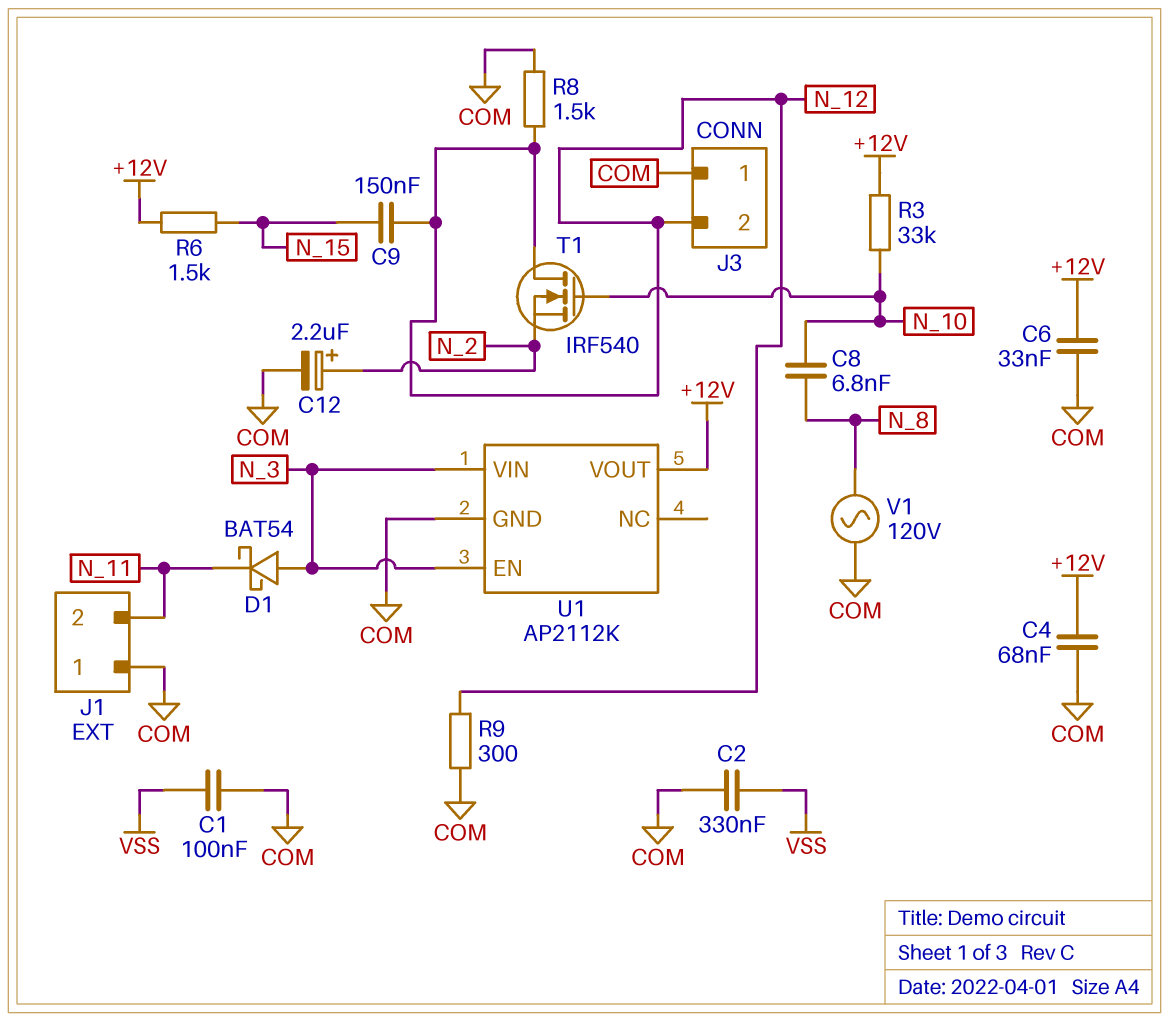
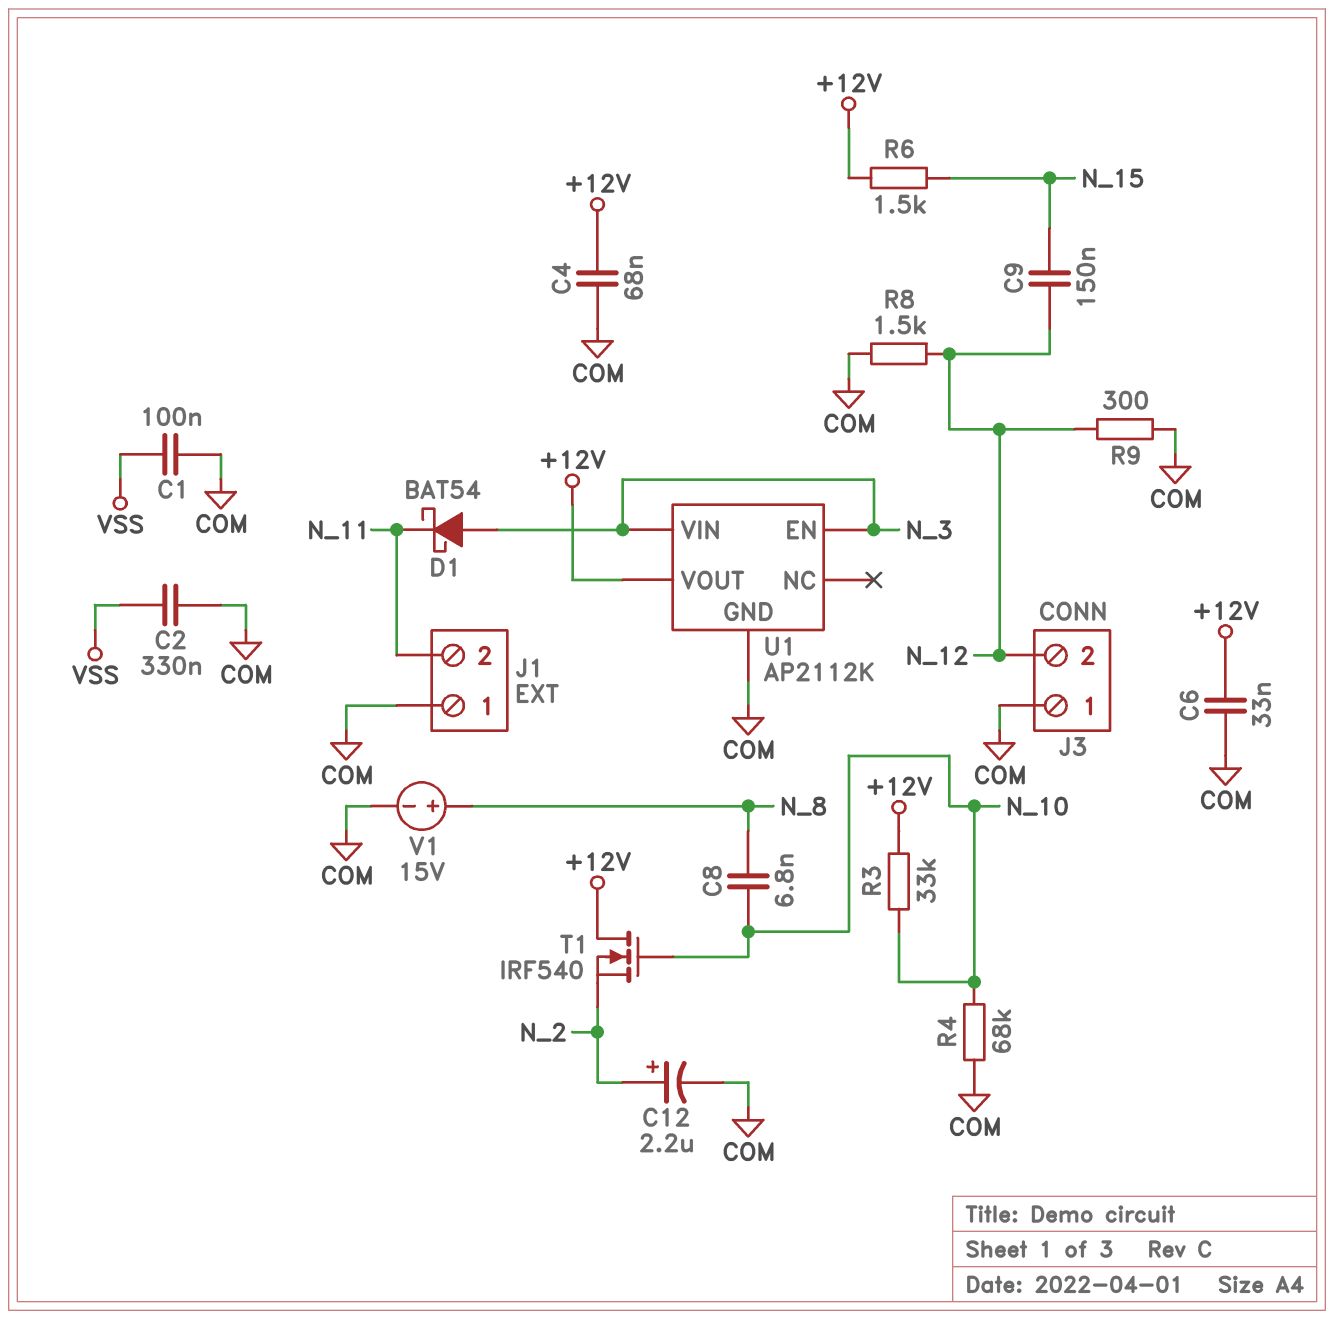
R4: none -> 68k (COM, N_10)
T1: NMOS IRF540 (G N_10, D N_12, S N_2) -> NMOS IRF540 (G N_10, D +12V, S N_2)
V1: AC 120V (COM, N_8) -> 15V (plus N_8, minus COM)

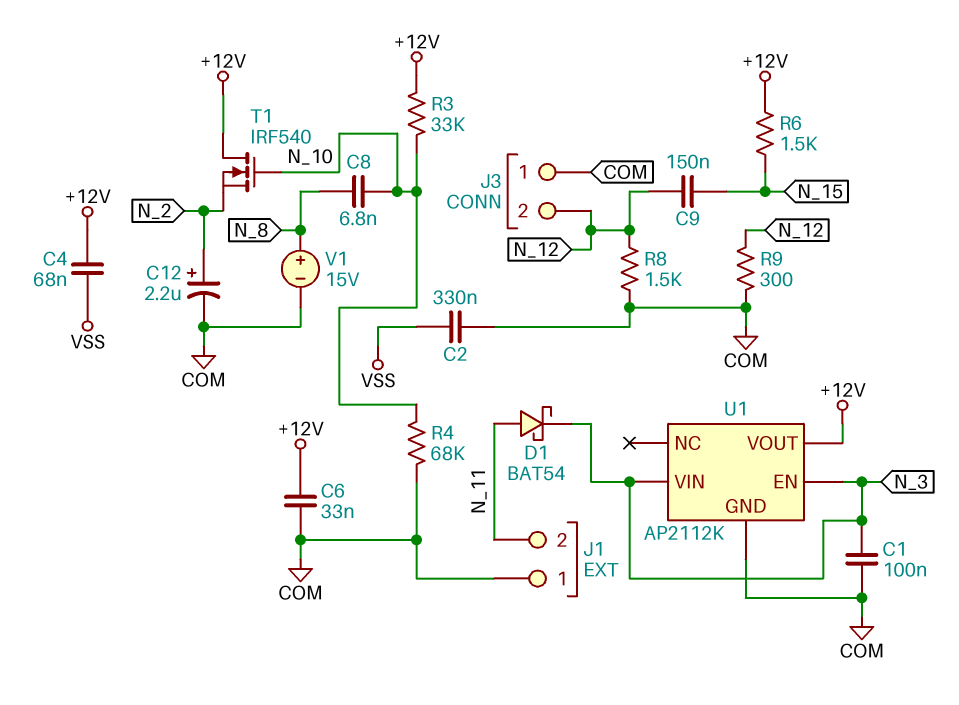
C1: 100nF (COM, VSS) -> 100nF (COM, N_3)
C4: 68nF (+12V, COM) -> 68nF (+12V, VSS)
D1: schottky BAT54 (A N_3, K N_11) -> schottky BAT54 (A N_11, K N_3)

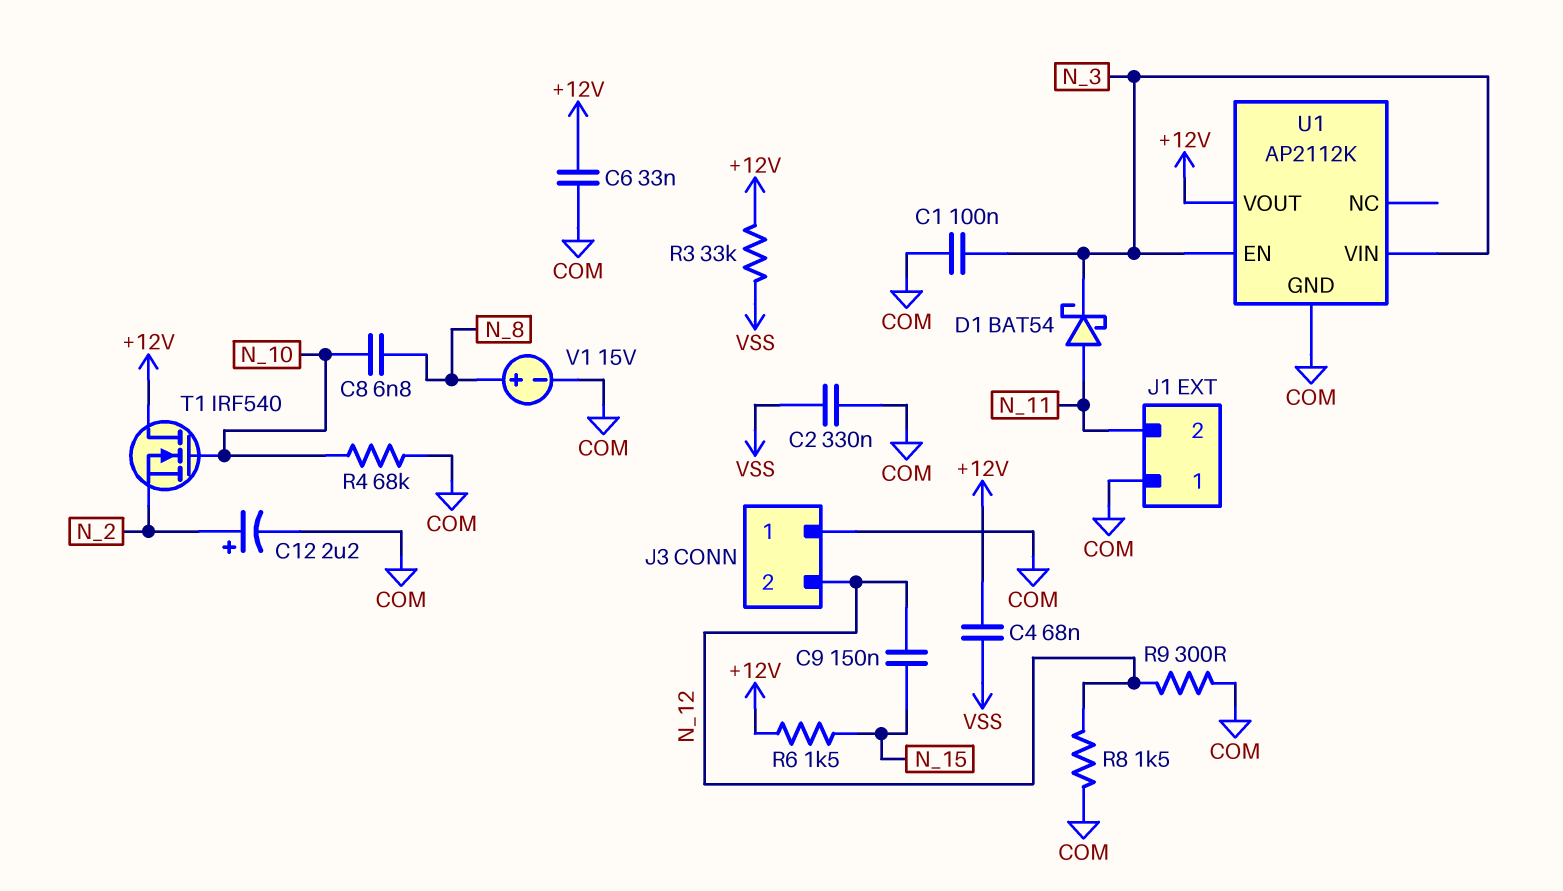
R3: 33k (+12V, N_10) -> 33k (+12V, VSS)

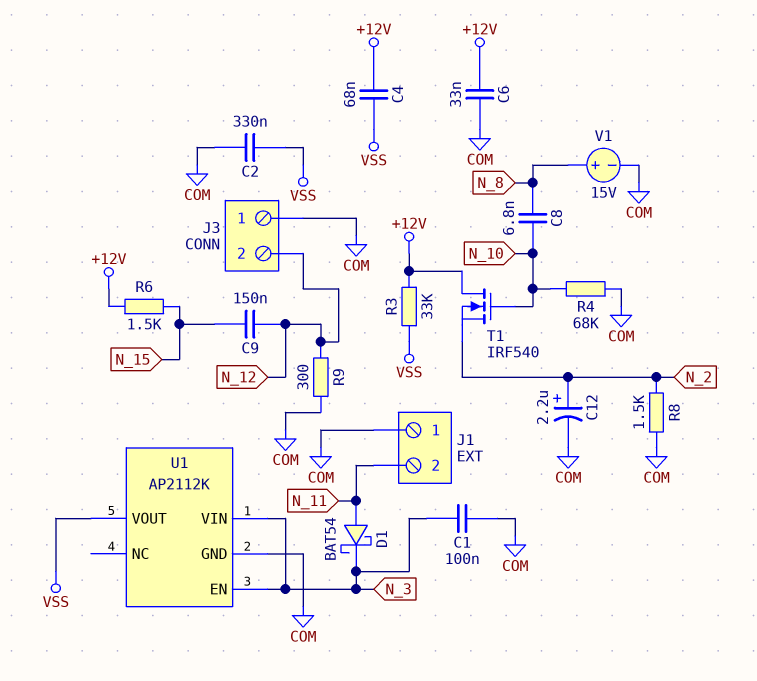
R8: 1.5k (COM, N_12) -> 1.5k (COM, N_2)
U1 pin VOUT: +12V -> VSS

